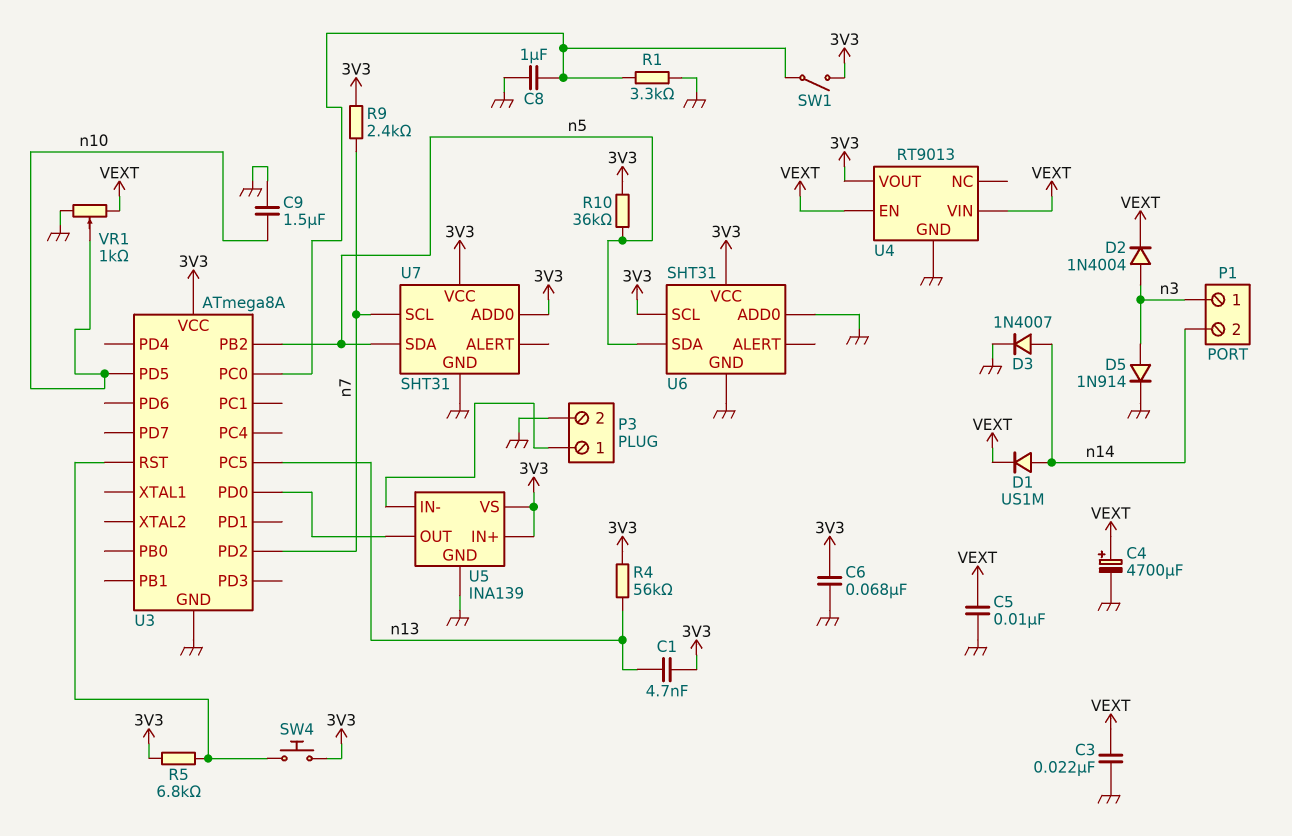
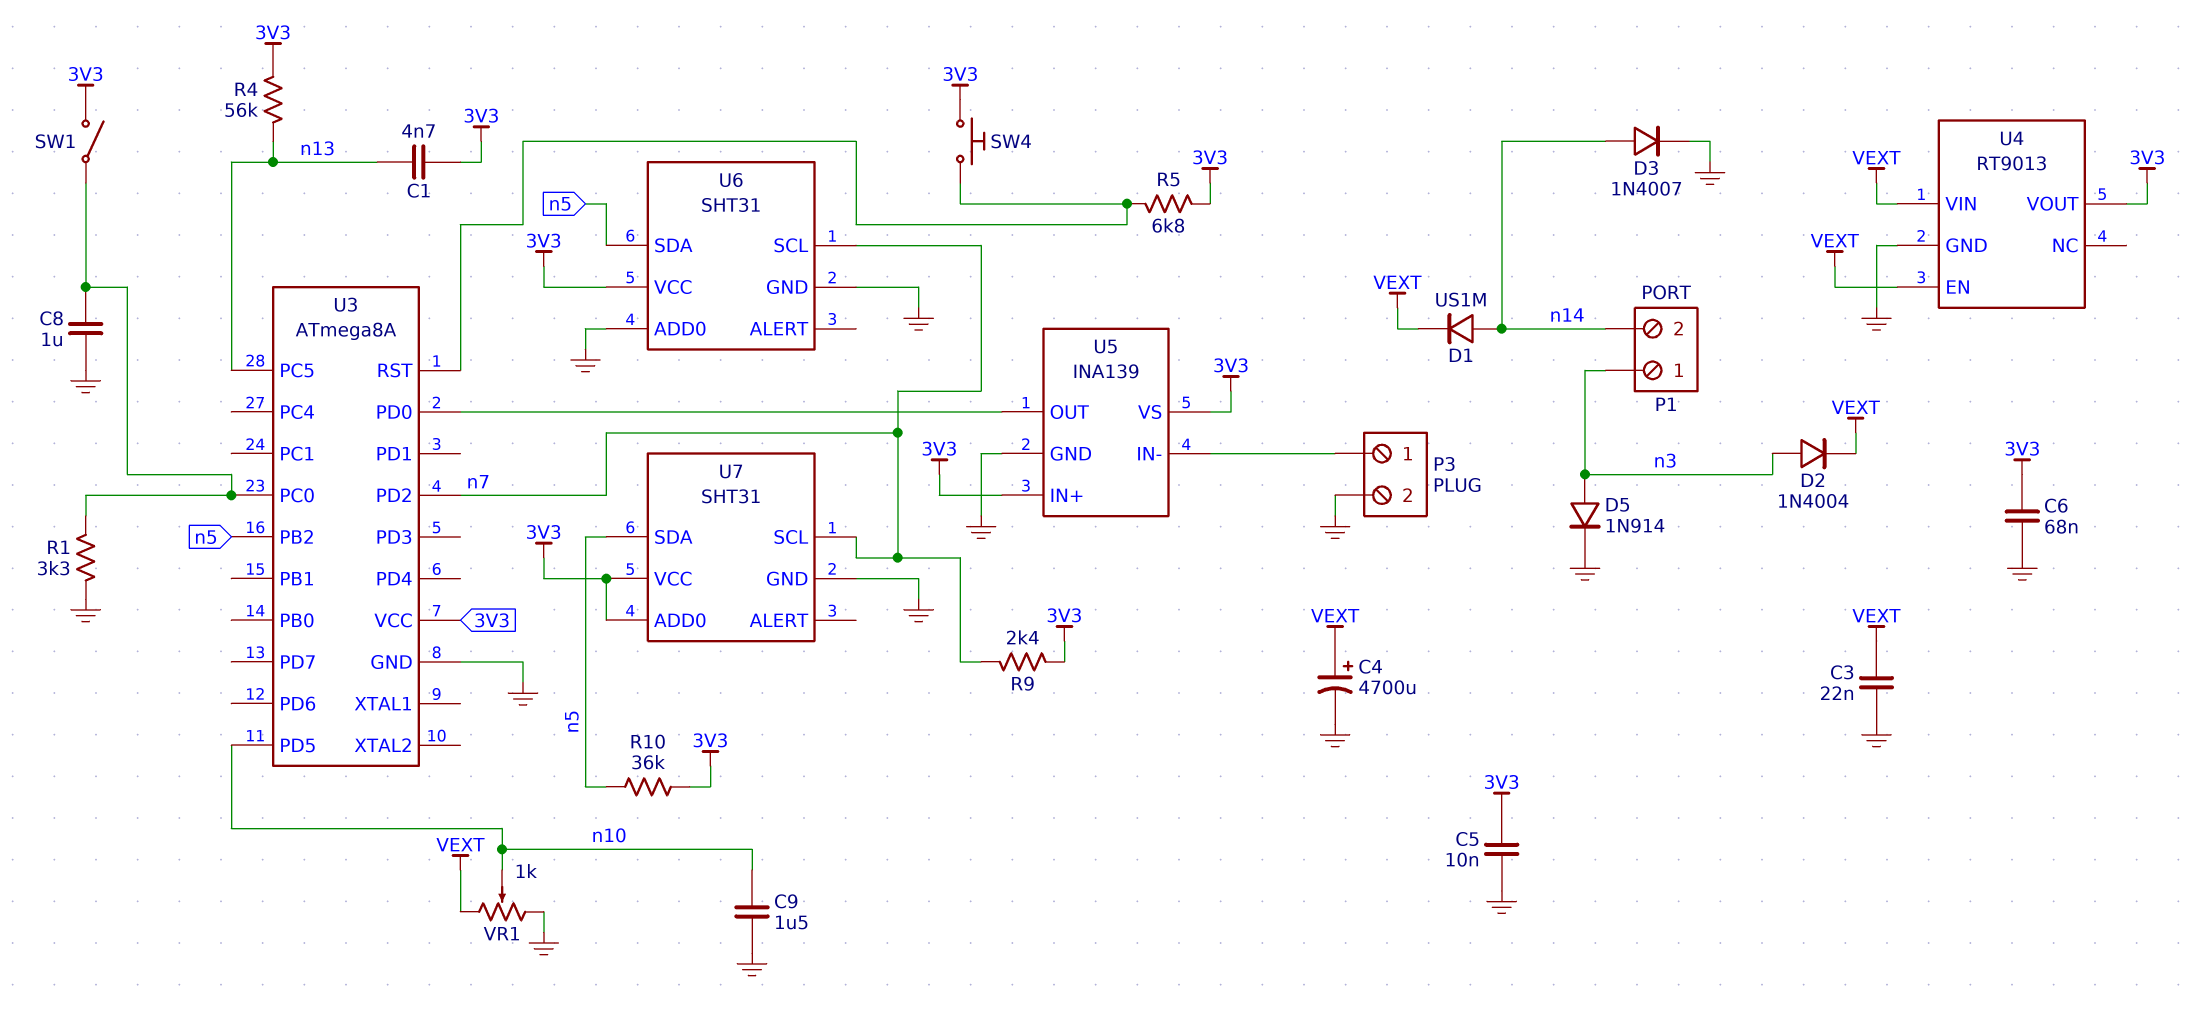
C5: 10nF (GND, VEXT) -> 10nF (3V3, GND)
U6 pin SCL: 3V3 -> n7

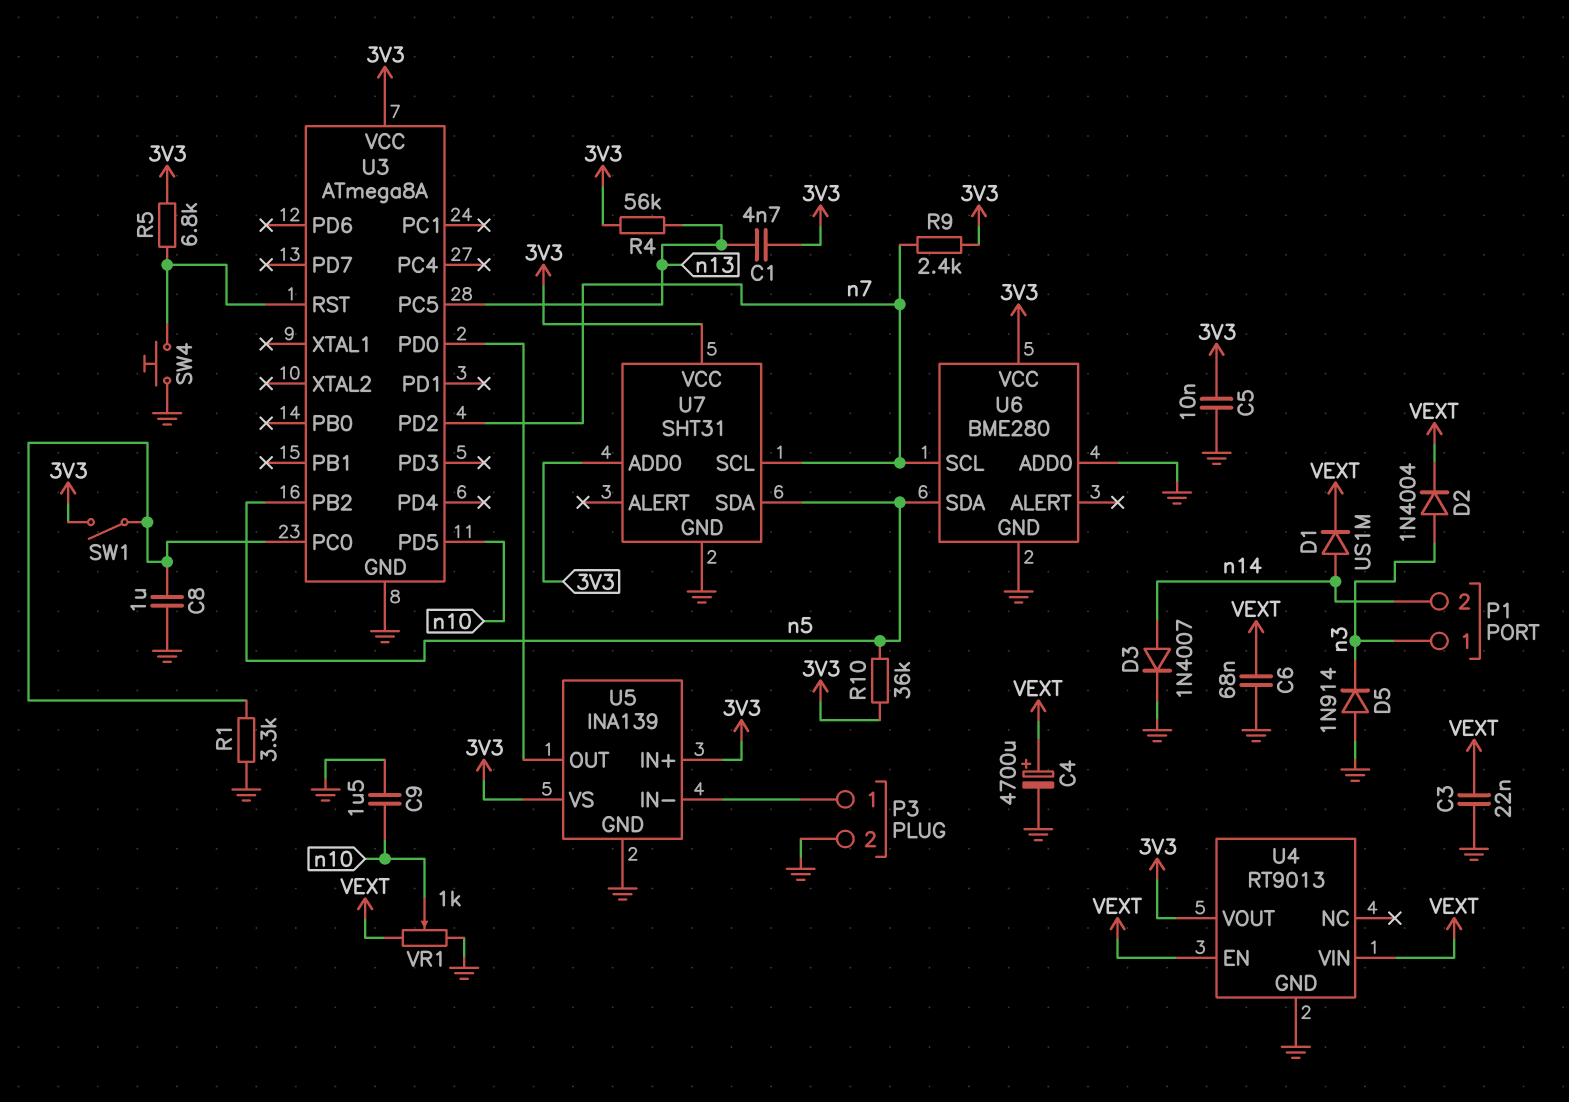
C6: 68nF (3V3, GND) -> 68nF (GND, VEXT)
D5: diode 1N914 (A n3, K GND) -> diode 1N914 (A GND, K n3)
SW4: button (3V3, U3/RST) -> button (GND, U3/RST)
U6: SHT31 -> BME280

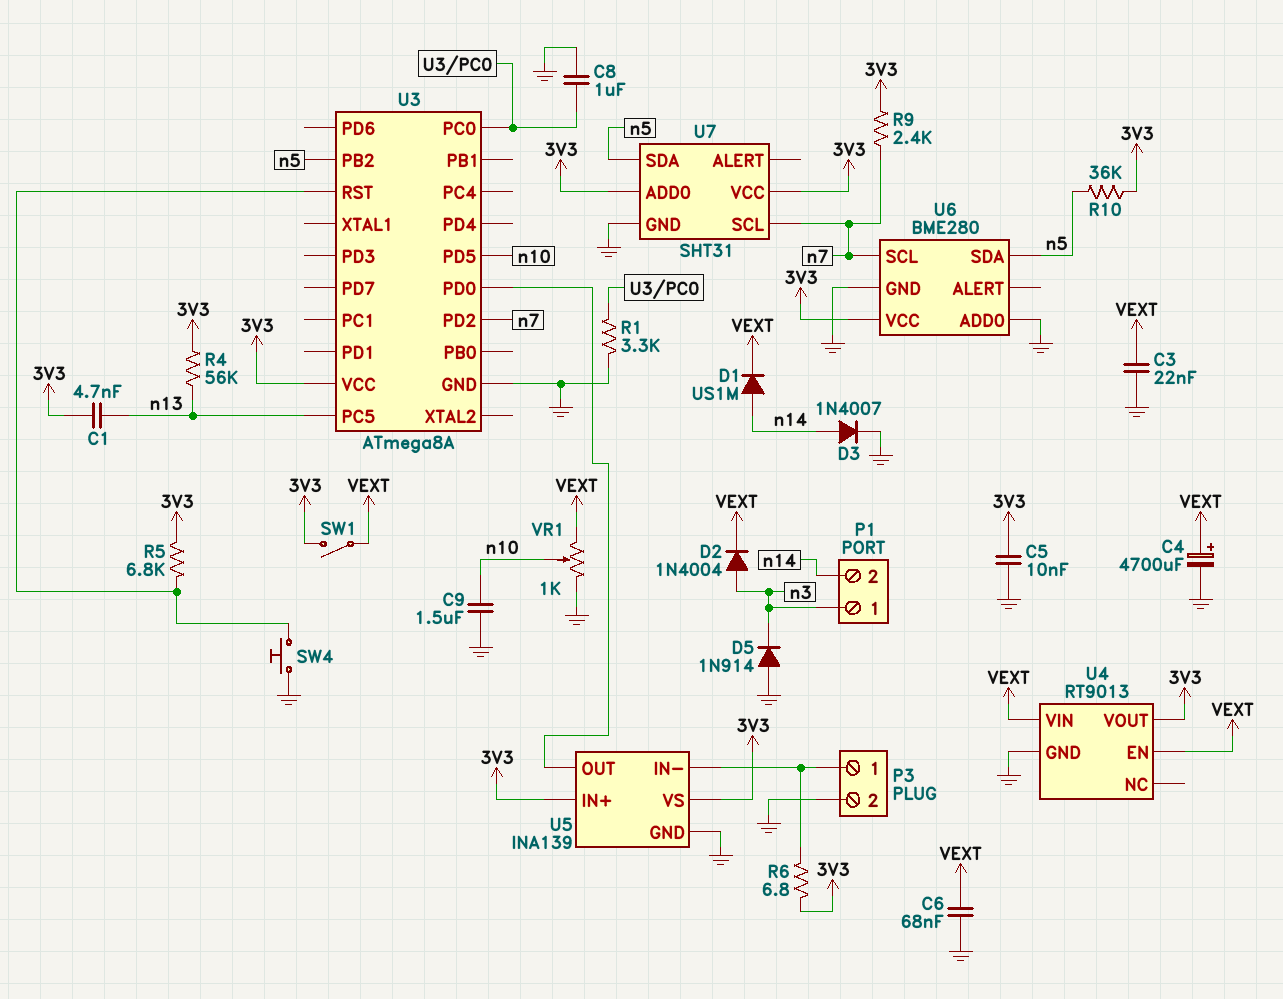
R6: none -> 6.8 (3V3, P3/1)
SW1: switch (3V3, U3/PC0) -> switch (3V3, VEXT)

